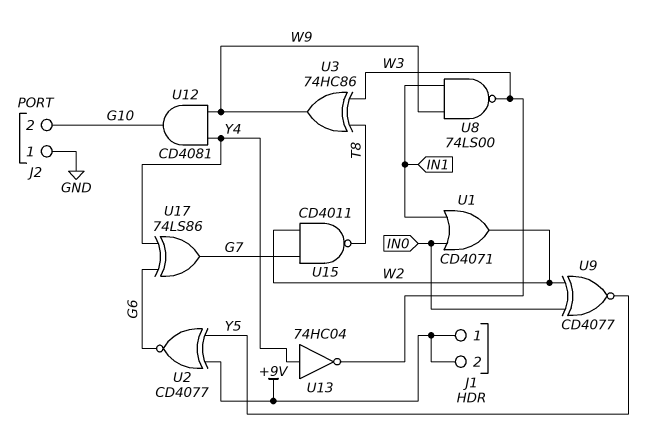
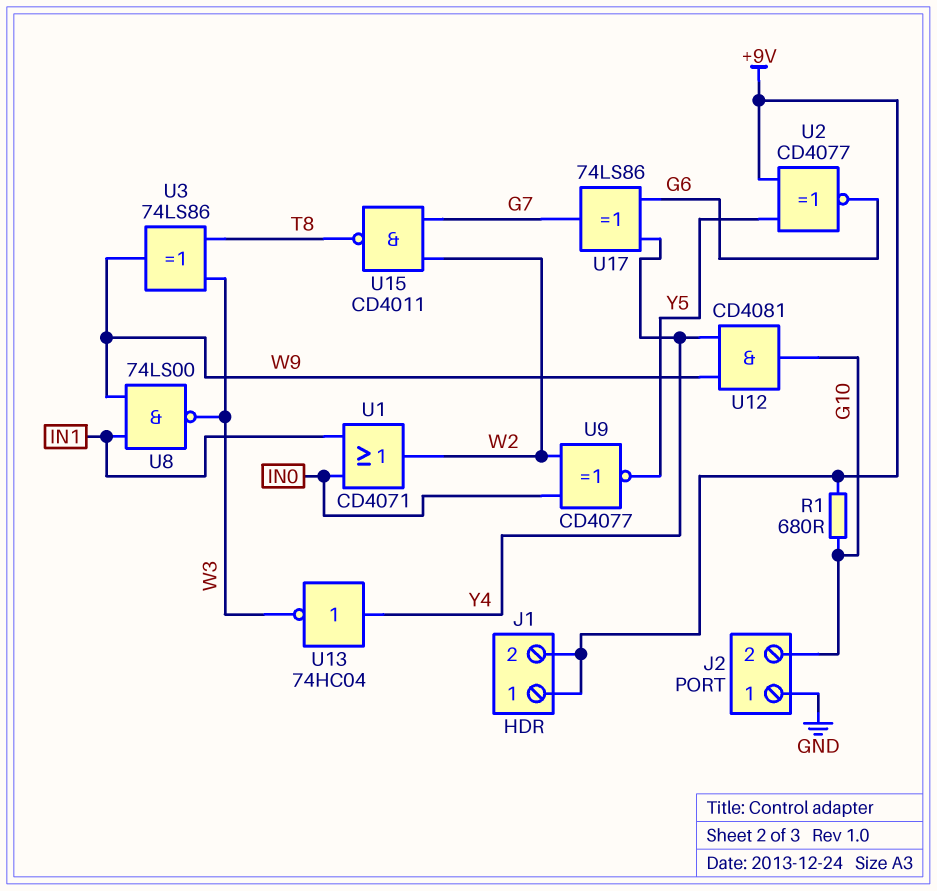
R1: none -> 680 (+9V, G10)
U3: XOR 74HC86 (in T8, in W3, out W9) -> XOR 74LS86 (in T8, in W3, out W9)

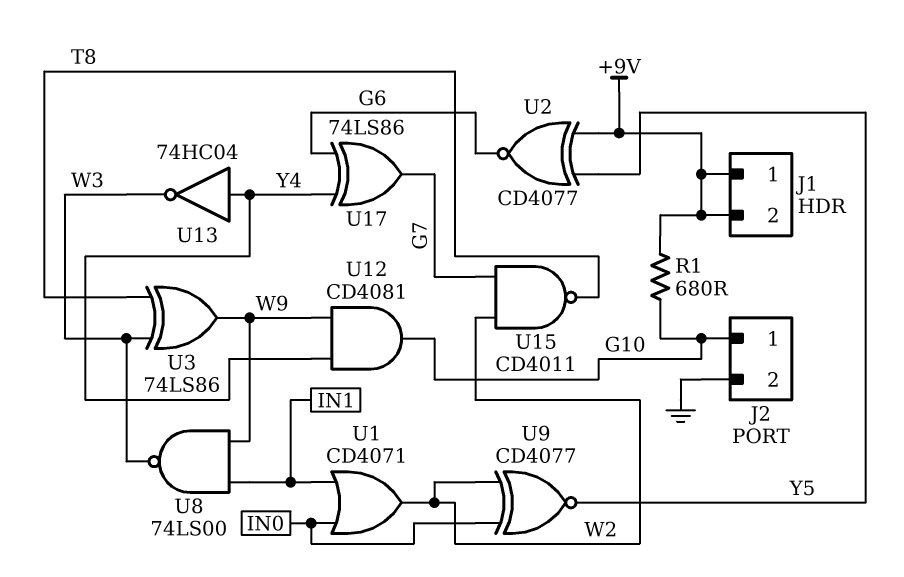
J2 pin 1: GND -> G10
J2 pin 2: G10 -> GND

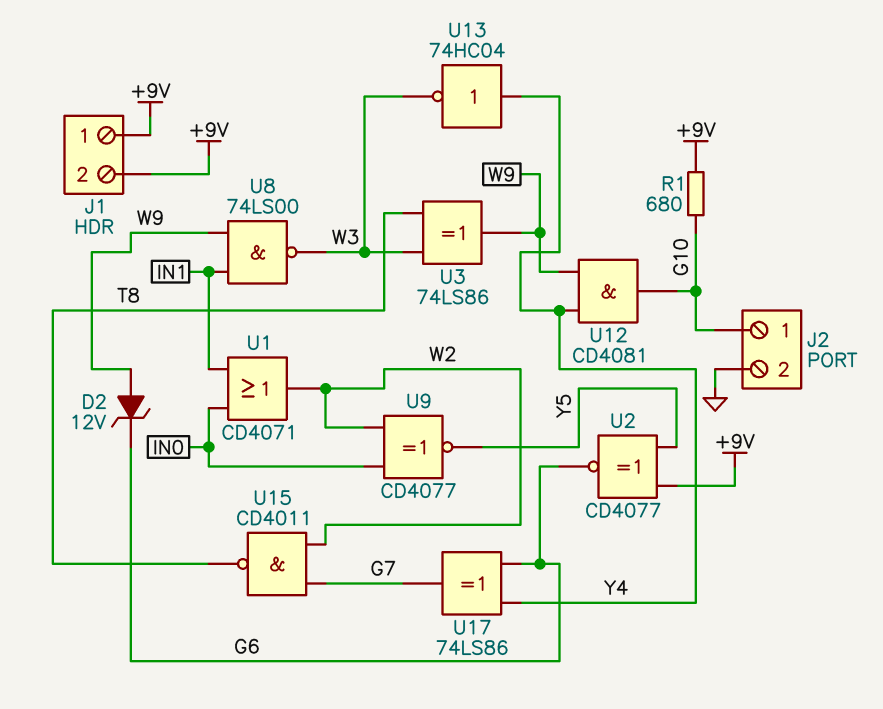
D2: none -> zener 12V (A W9, K G6)

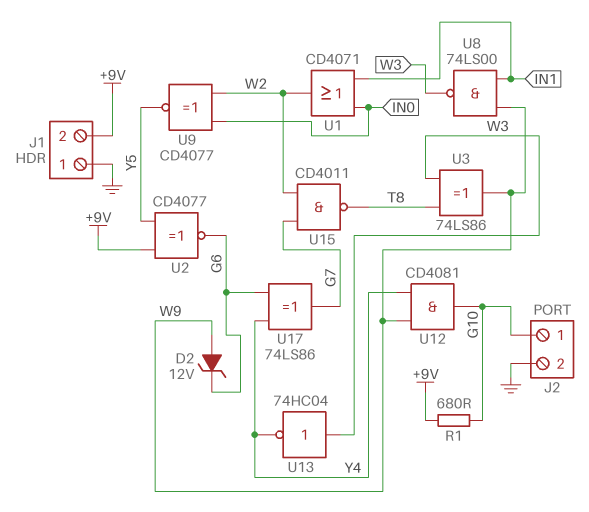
J1 pin 1: +9V -> GND
U13: NOT 74HC04 (in Y4, out W3) -> NOT 74HC04 (in W3, out Y4)

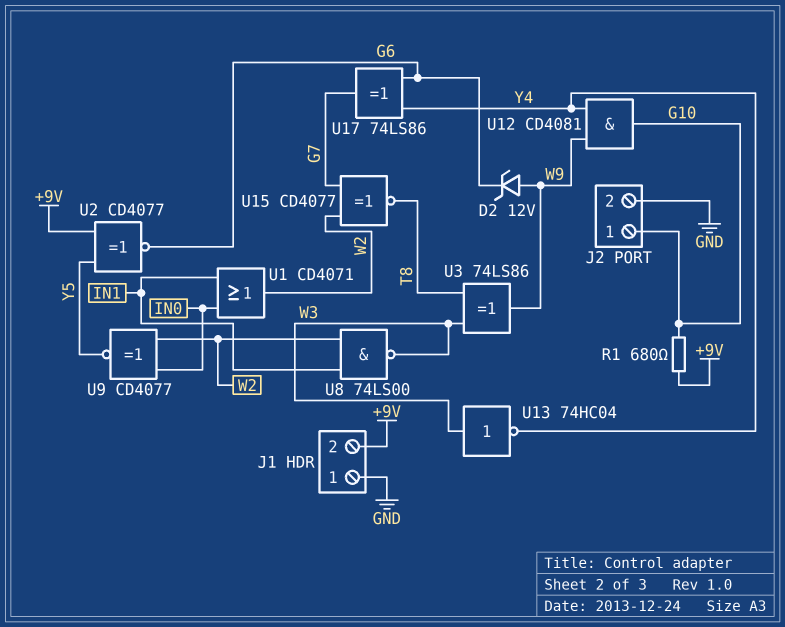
U8: NAND 74LS00 (in IN1, in W9, out W3) -> NAND 74LS00 (in IN1, in W2, out W3)
U15: NAND CD4011 (in G7, in W2, out T8) -> XNOR CD4077 (in G7, in W2, out T8)

